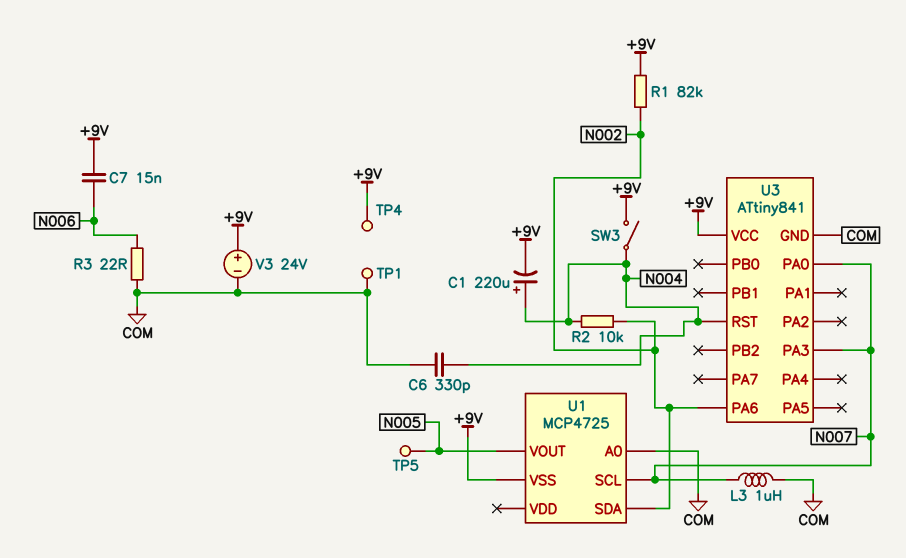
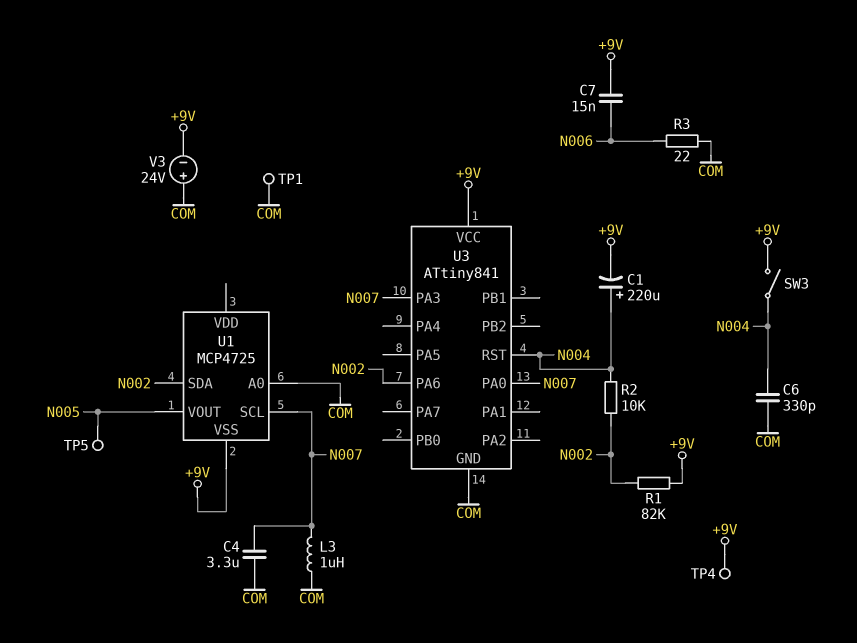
C4: none -> 3.3uF (COM, N007)
V3: 24V (plus +9V, minus COM) -> 24V (plus COM, minus +9V)

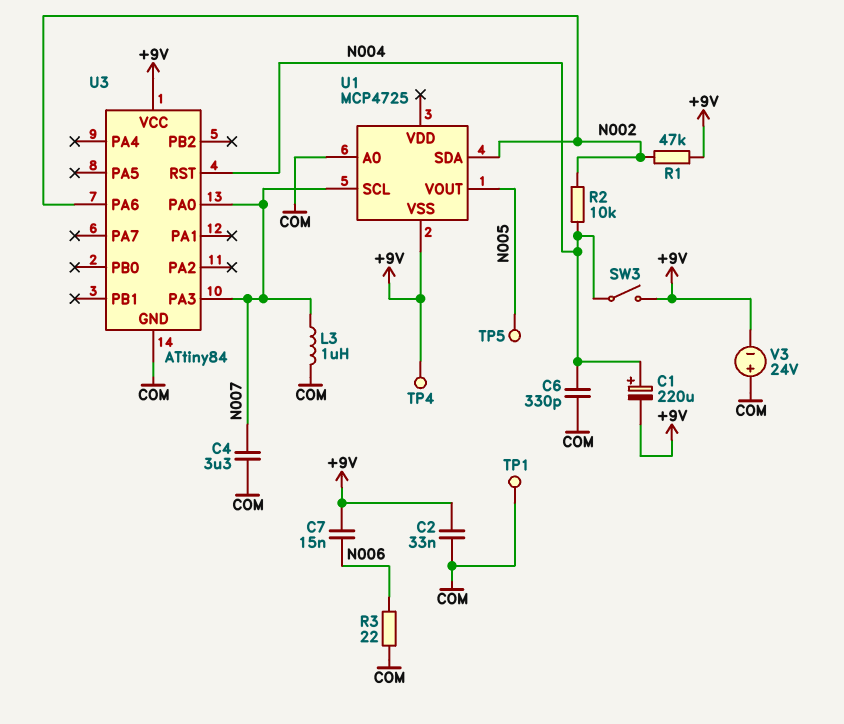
C2: none -> 33nF (+9V, COM)
R1: 82k (+9V, N002) -> 47k (+9V, N002)
U3: ATtiny841 -> ATtiny84

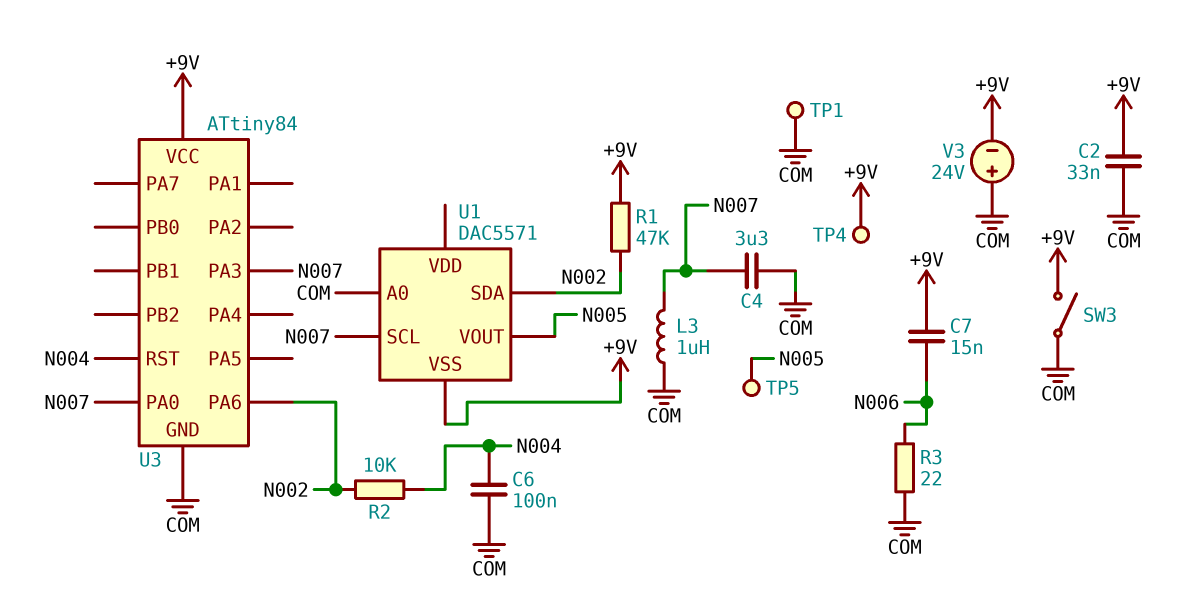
C1: 220uF (plus N004, minus +9V) -> none
C6: 330pF (COM, N004) -> 100nF (COM, N004)
SW3: switch (+9V, N004) -> switch (+9V, COM)
U1: MCP4725 -> DAC5571

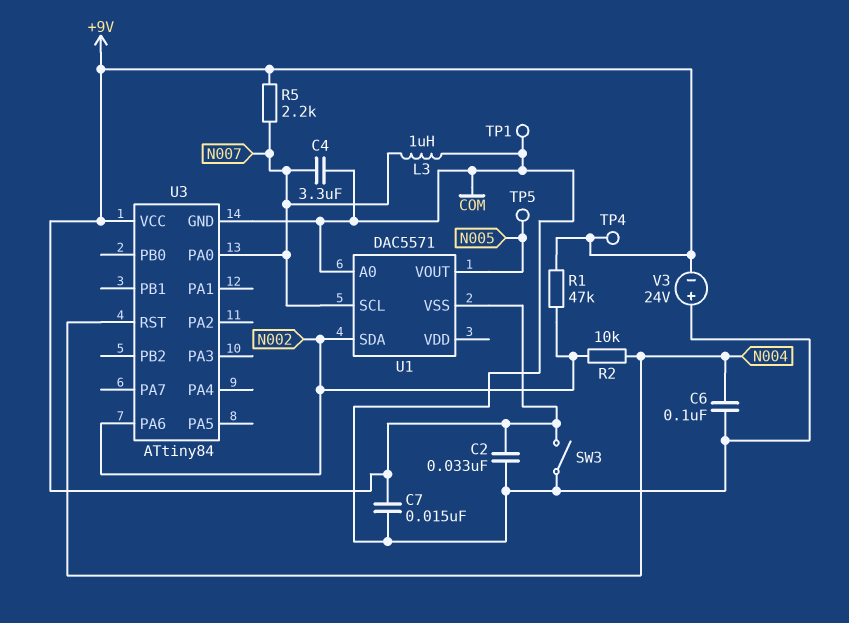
C7: 15nF (+9V, N006) -> 15nF (+9V, COM)
R3: 22 (COM, N006) -> none
R5: none -> 2.2k (+9V, N007)
U3 pin PA3: N007 -> none

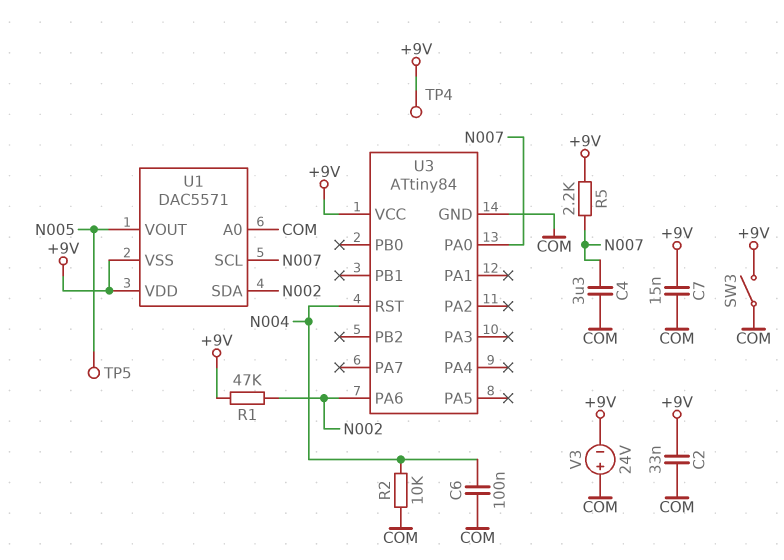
L3: 1uH (COM, N007) -> none
R2: 10k (N002, N004) -> 10k (COM, N004)
TP1: test point (COM) -> none
U1 pin VDD: none -> +9V

